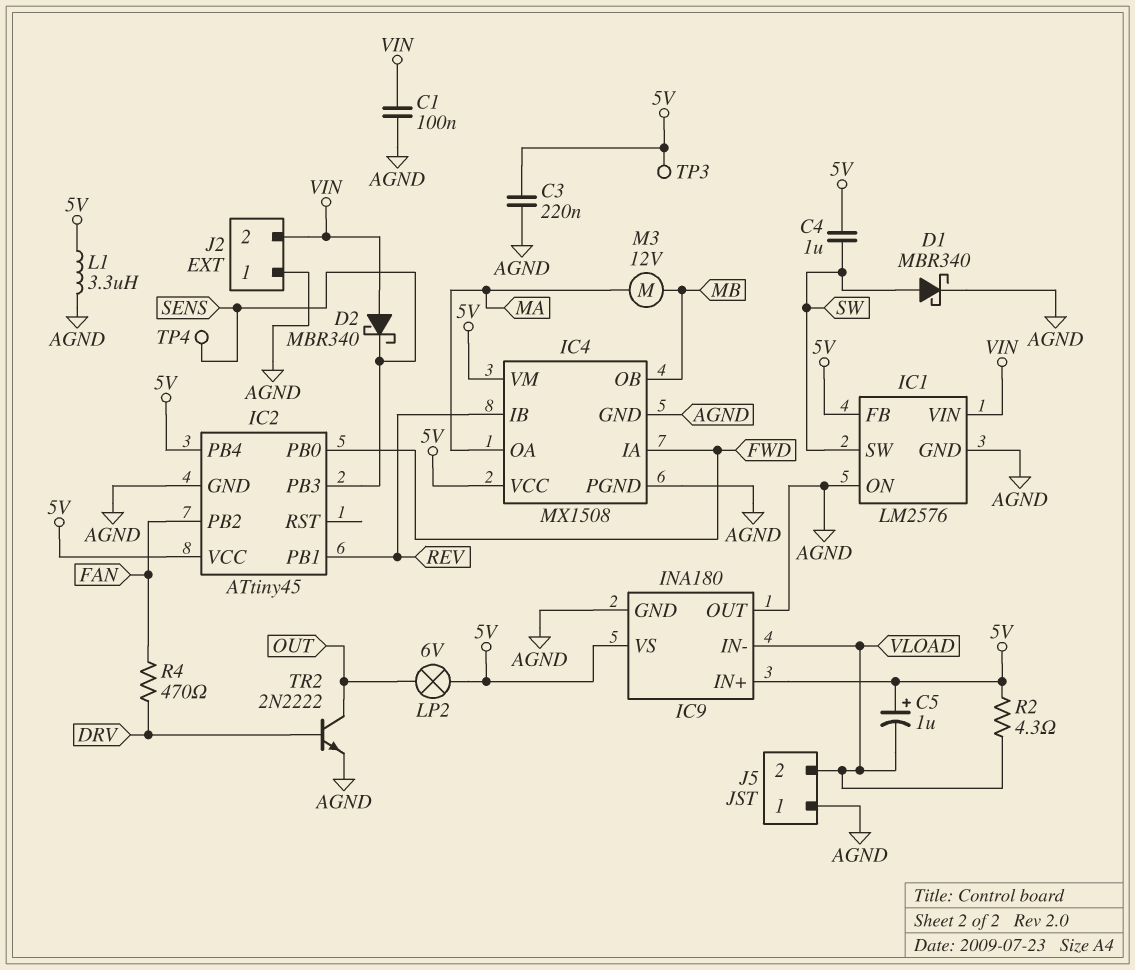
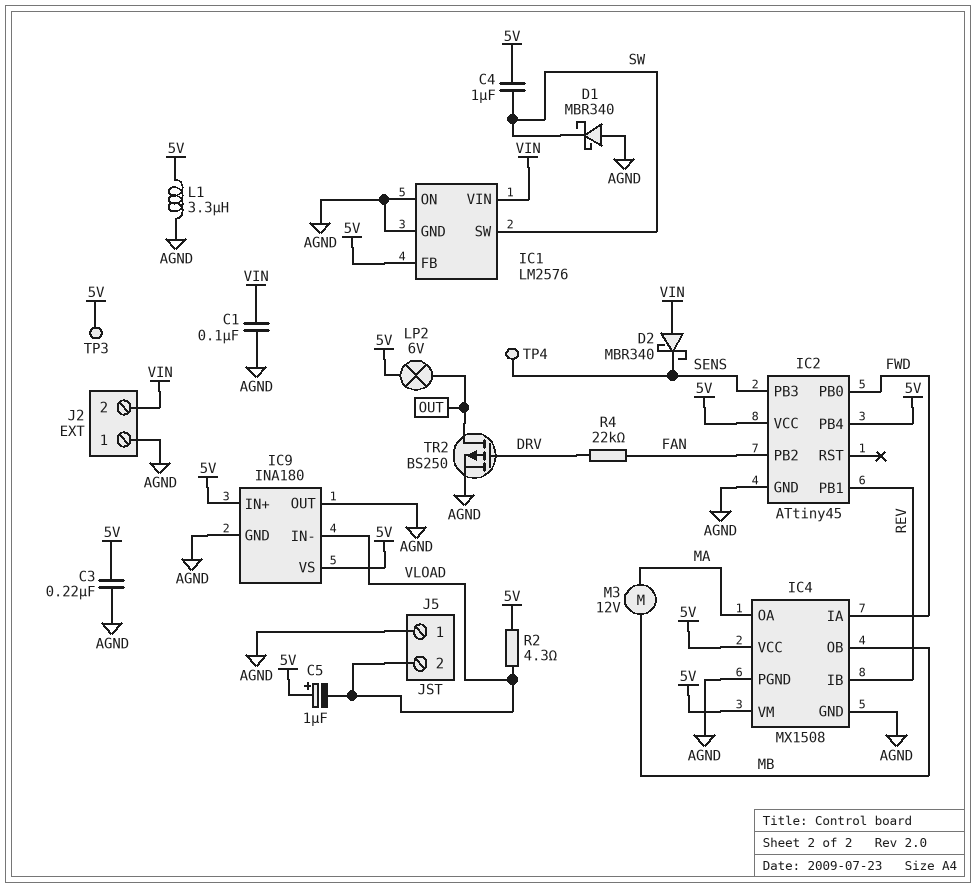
D1: schottky MBR340 (A SW, K AGND) -> schottky MBR340 (A AGND, K SW)
R4: 470 (DRV, FAN) -> 22k (DRV, FAN)
TR2: NPN 2N2222 (B DRV, C OUT, E AGND) -> PMOS BS250 (G DRV, D OUT, S AGND)

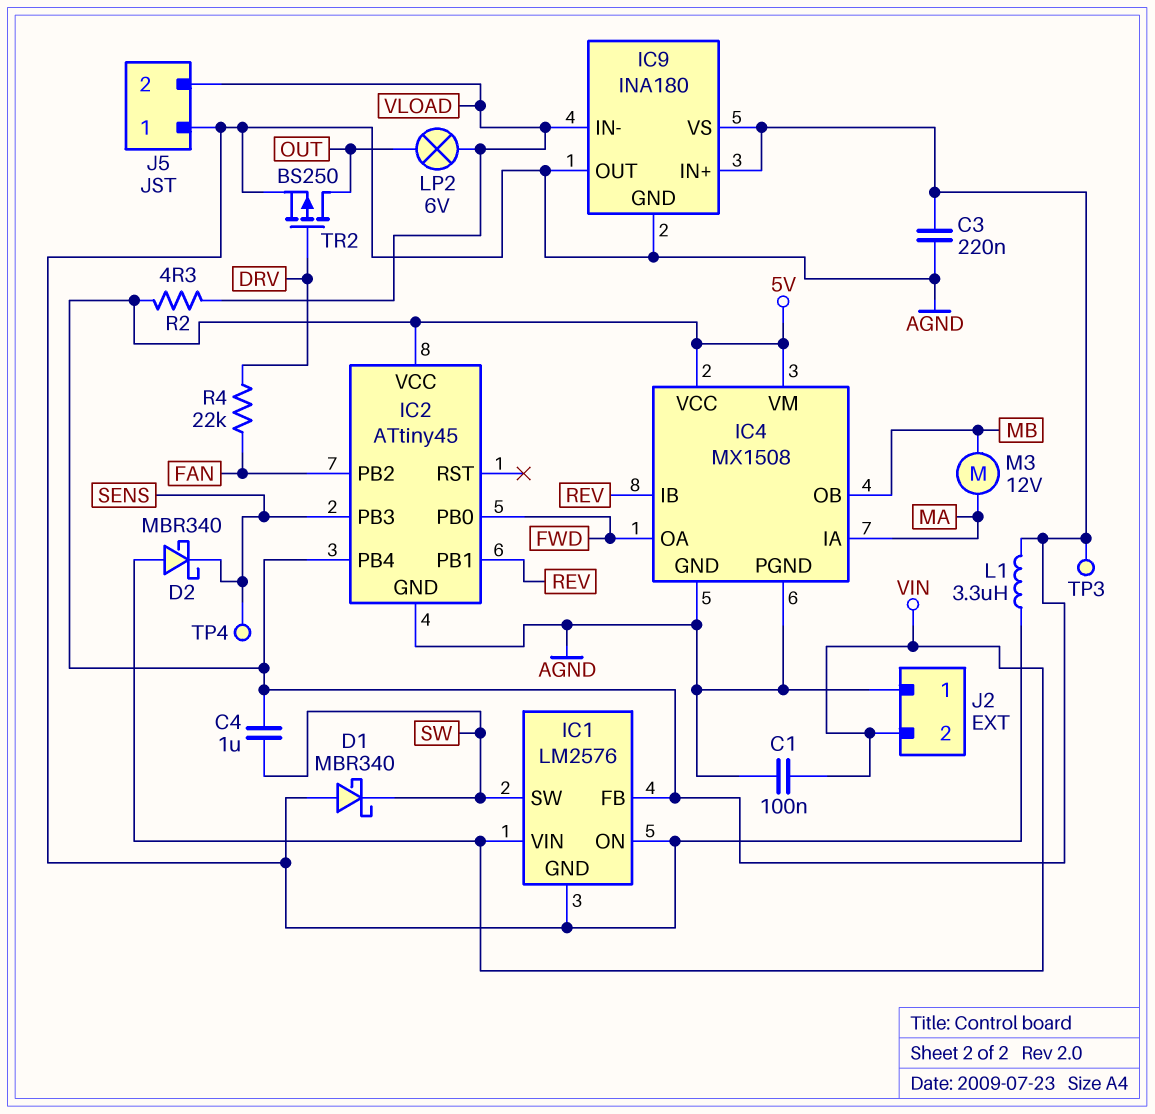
C5: 1uF (plus 5V, minus VLOAD) -> none
IC4 pin IA: FWD -> MA
IC4 pin OA: MA -> FWD
LP2: lamp 6V (5V, OUT) -> lamp 6V (OUT, VLOAD)

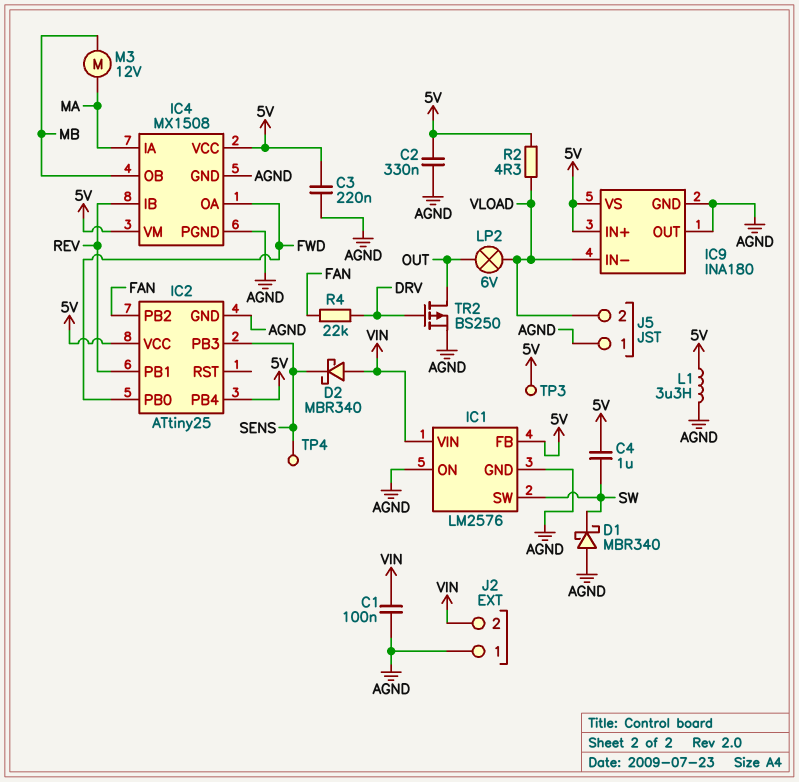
C2: none -> 330nF (5V, AGND)
IC2: ATtiny45 -> ATtiny25

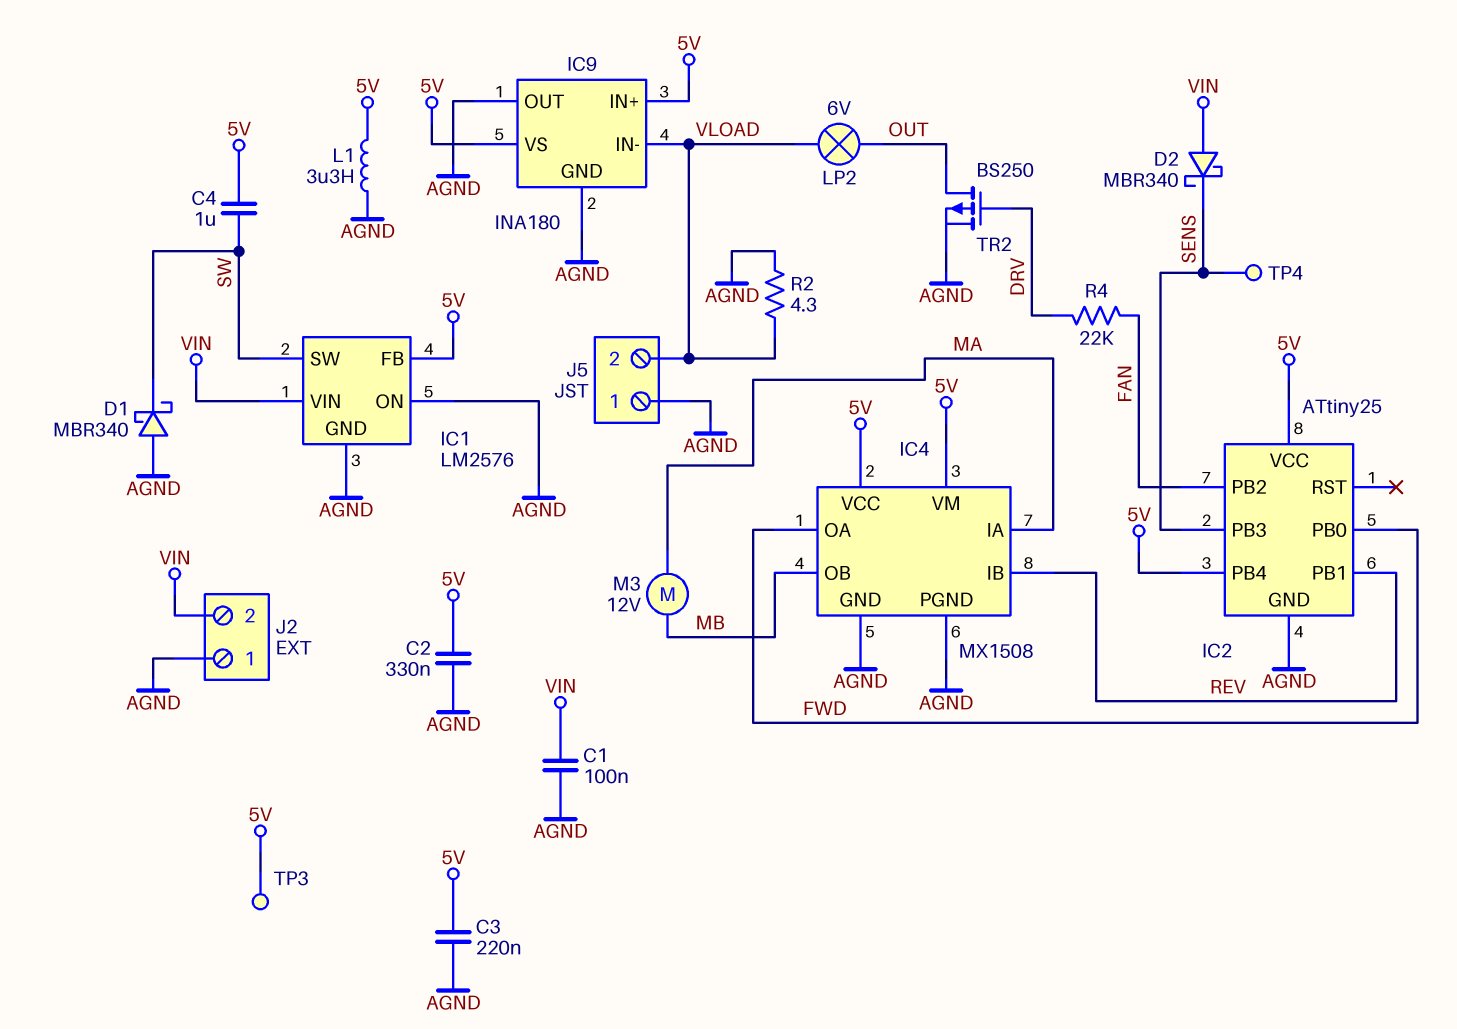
R2: 4.3 (5V, VLOAD) -> 4.3 (AGND, VLOAD)

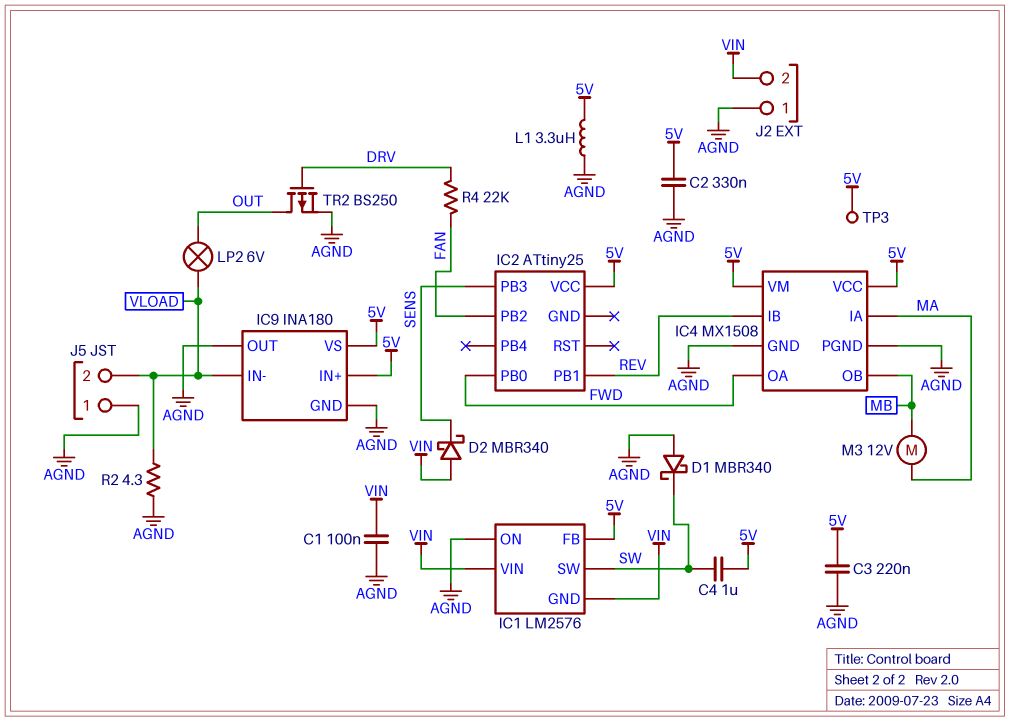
IC1 pin GND: AGND -> VIN
IC2 pin GND: AGND -> none
IC2 pin PB4: 5V -> none
TP4: test point (SENS) -> none

